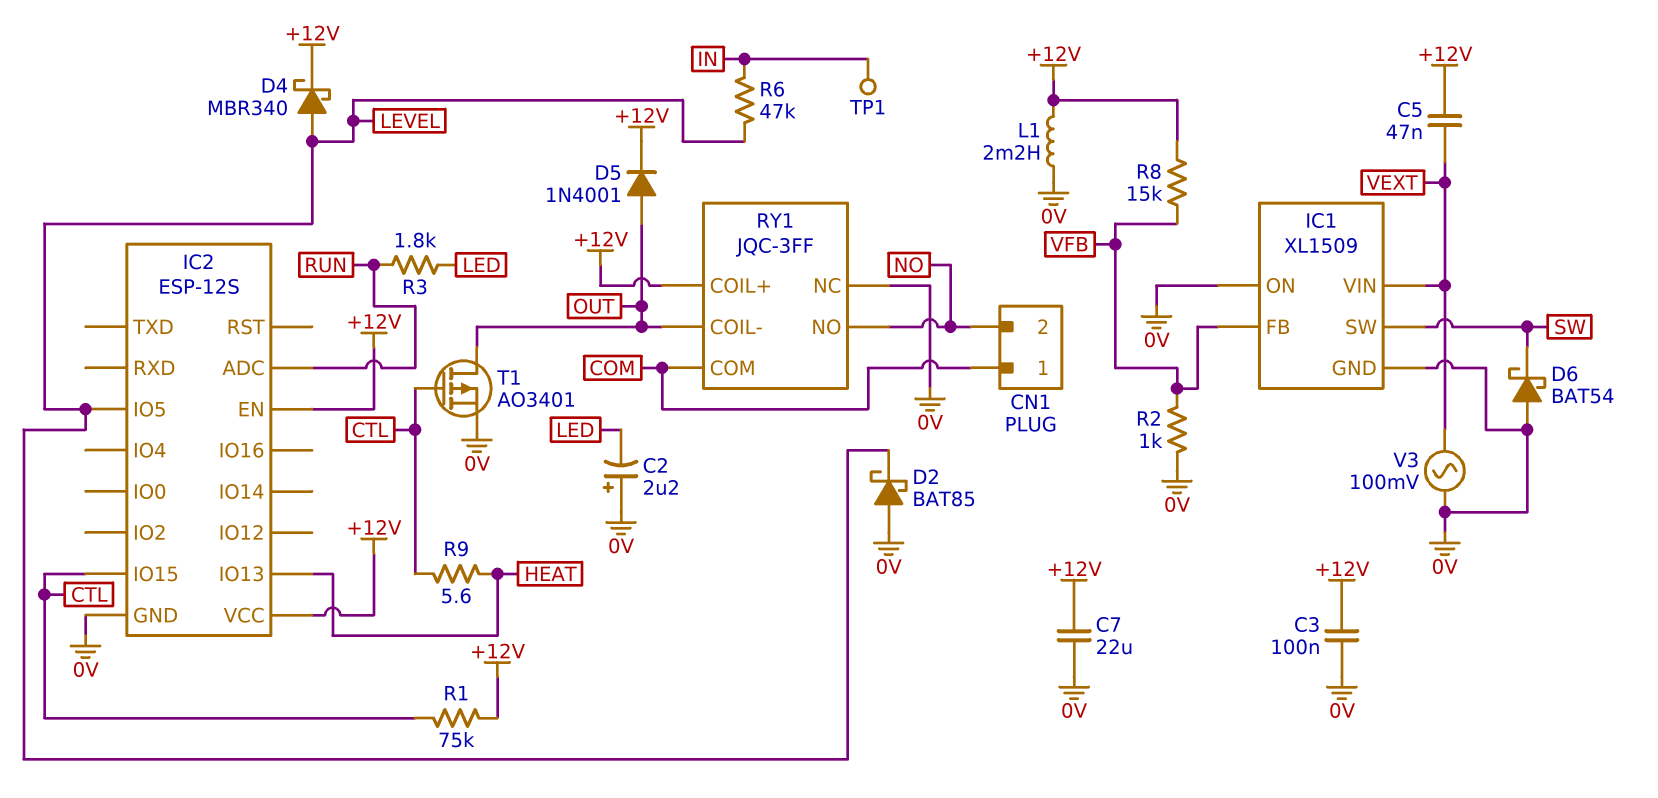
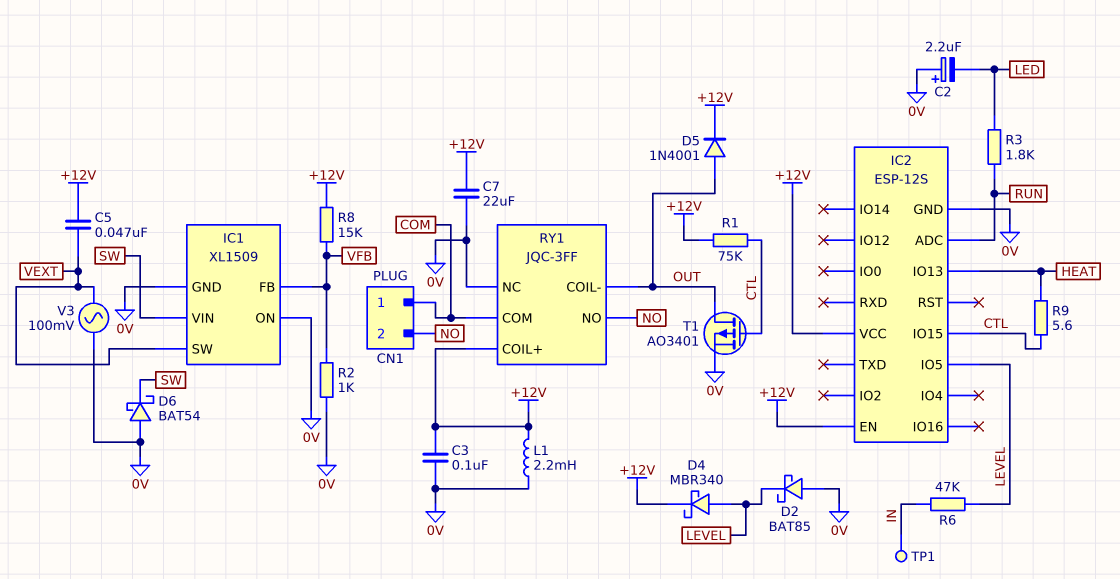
IC1 pin SW: SW -> VEXT
IC1 pin VIN: VEXT -> SW

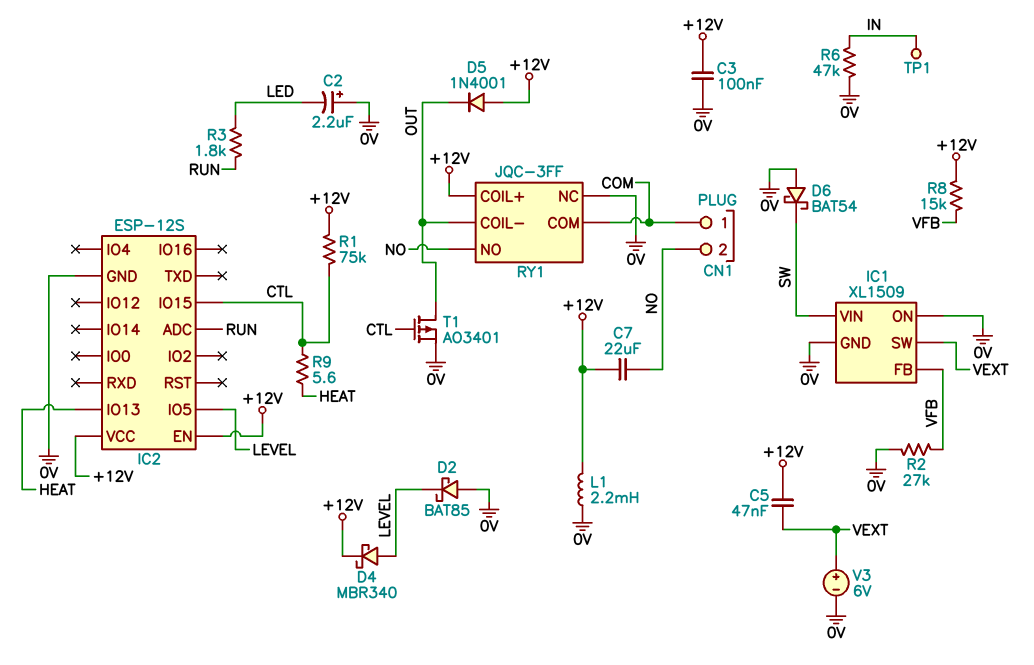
C7: 22uF (+12V, 0V) -> 22uF (+12V, NO)
D5: diode 1N4001 (A OUT, K +12V) -> diode 1N4001 (A +12V, K OUT)
R2: 1k (0V, VFB) -> 27k (0V, VFB)
R6: 47k (IN, LEVEL) -> 47k (0V, IN)
V3: AC 100mV (0V, VEXT) -> 6V (plus VEXT, minus 0V)

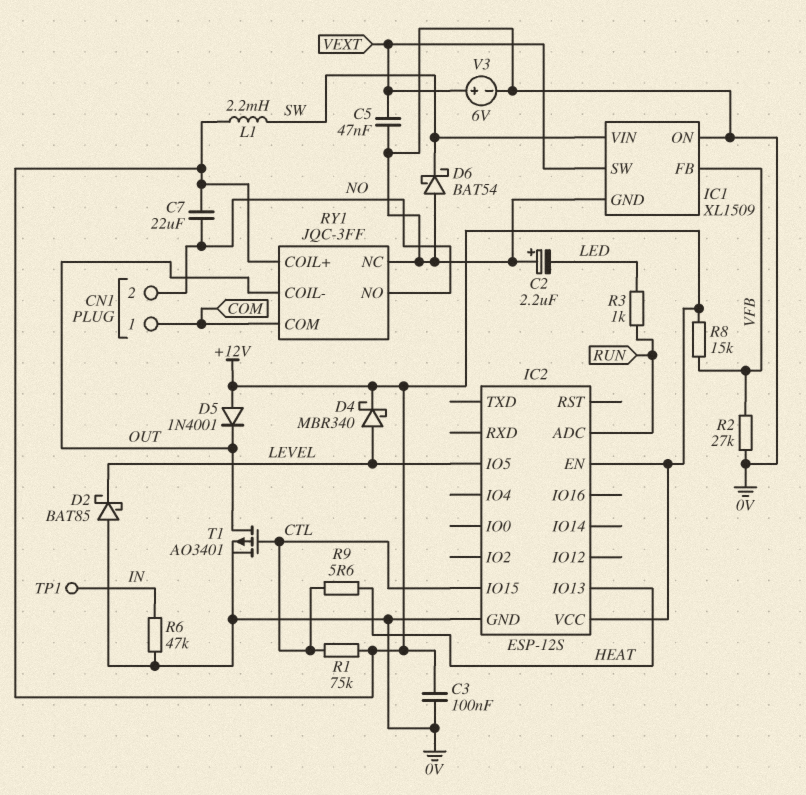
C5: 47nF (+12V, VEXT) -> 47nF (0V, VEXT)
L1: 2.2mH (+12V, 0V) -> 2.2mH (+12V, SW)
R3: 1.8k (LED, RUN) -> 1k (LED, RUN)

